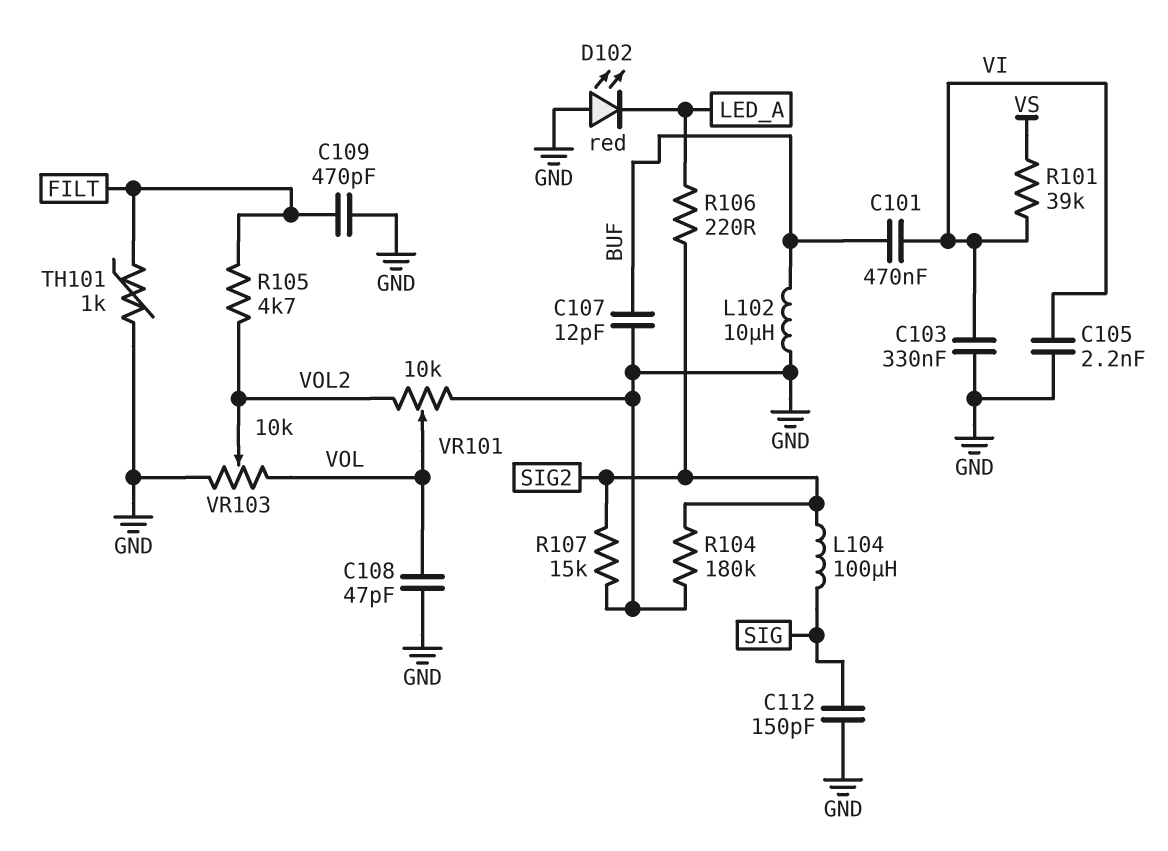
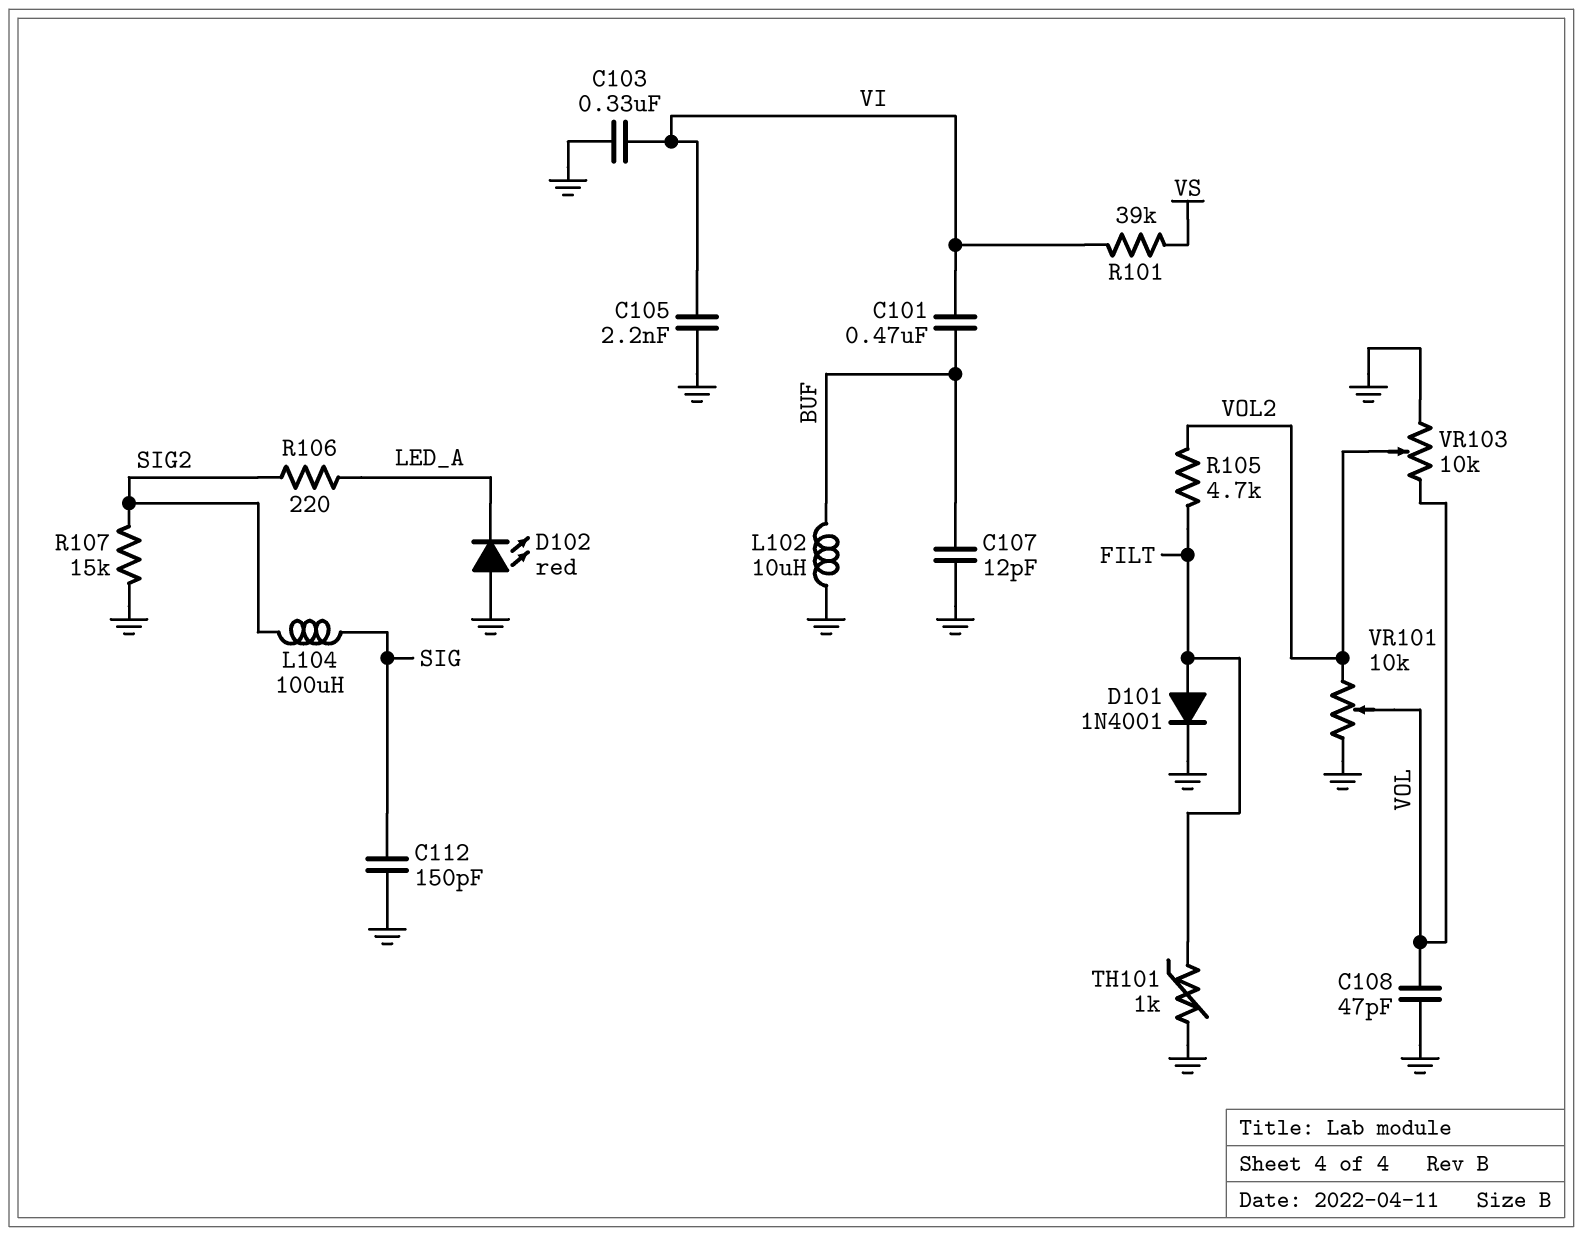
C109: 470pF (FILT, GND) -> none
D101: none -> diode 1N4001 (A FILT, K GND)
R104: 180k (GND, SIG2) -> none

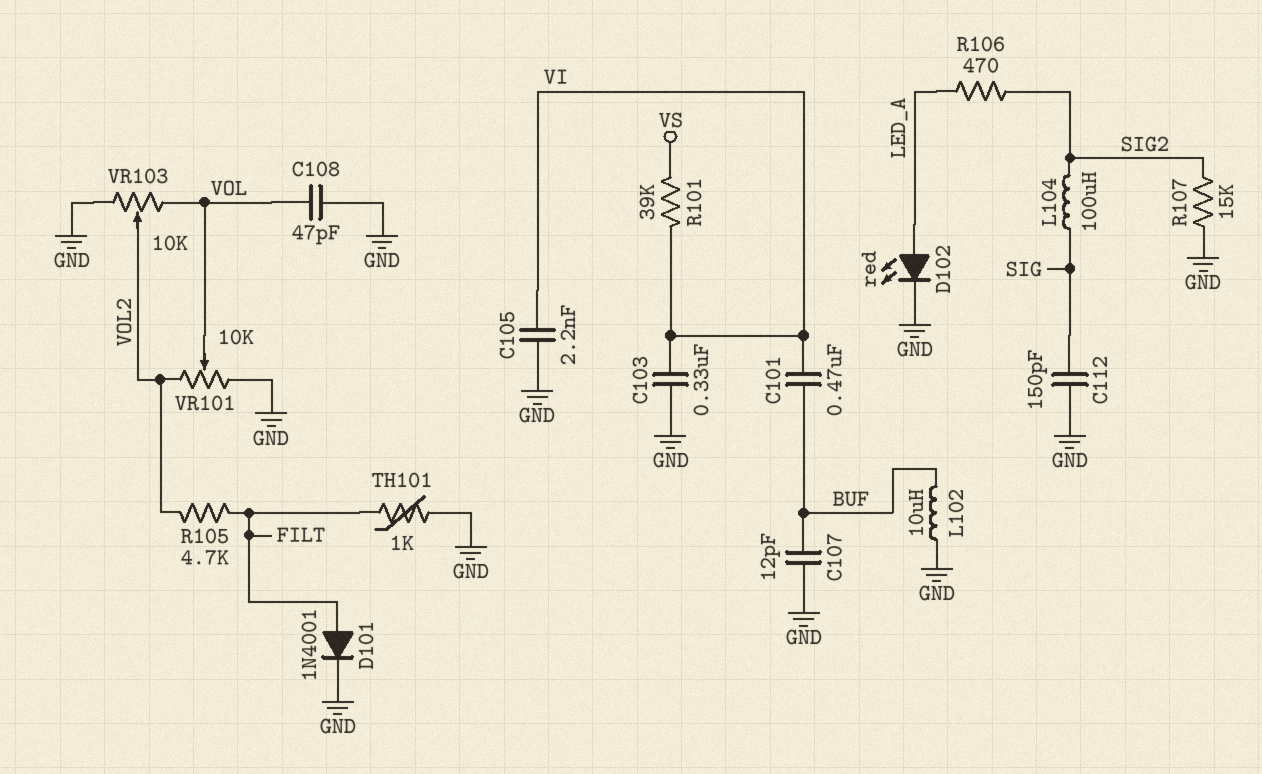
D102: LED red (A GND, K LED_A) -> LED red (A LED_A, K GND)
R106: 220 (LED_A, SIG2) -> 470 (LED_A, SIG2)

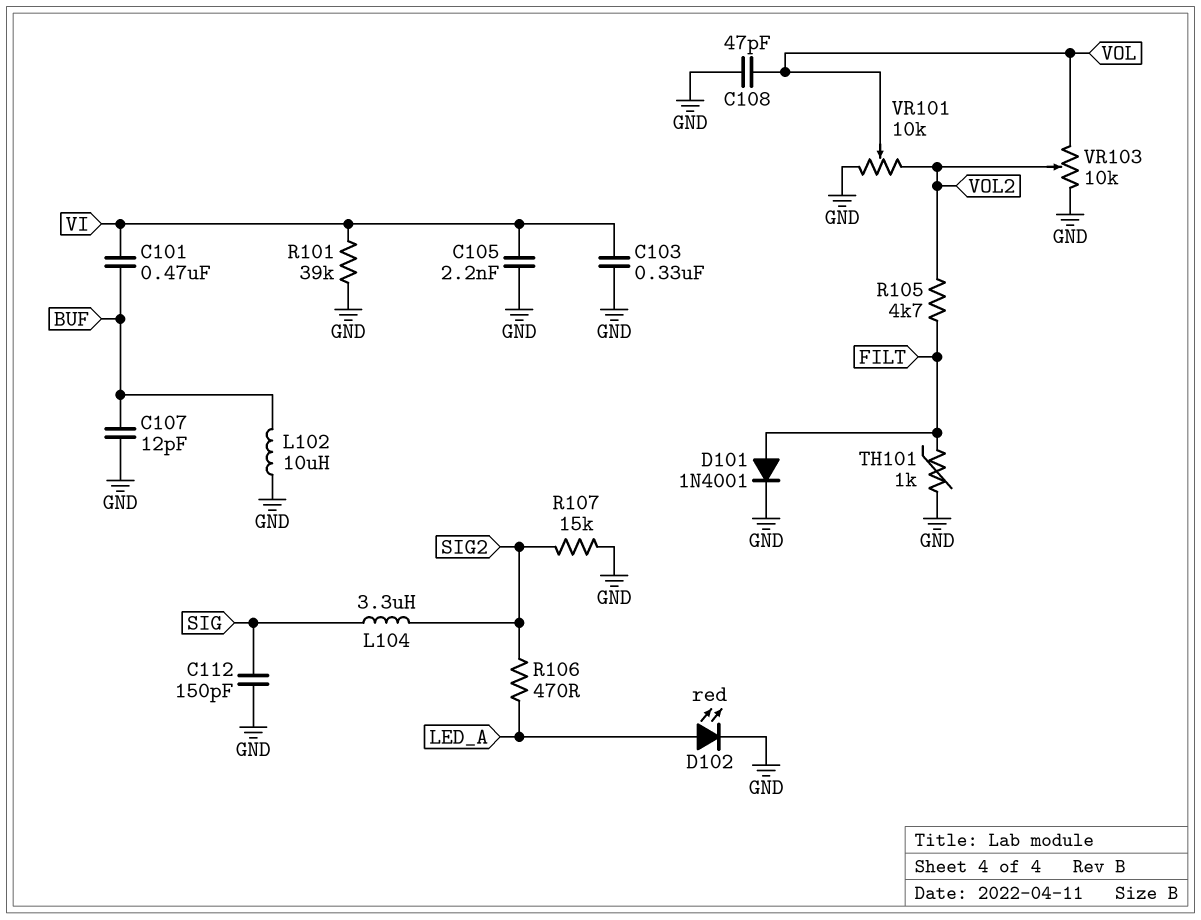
L104: 100uH (SIG, SIG2) -> 3.3uH (SIG, SIG2)
R101: 39k (VI, VS) -> 39k (GND, VI)

